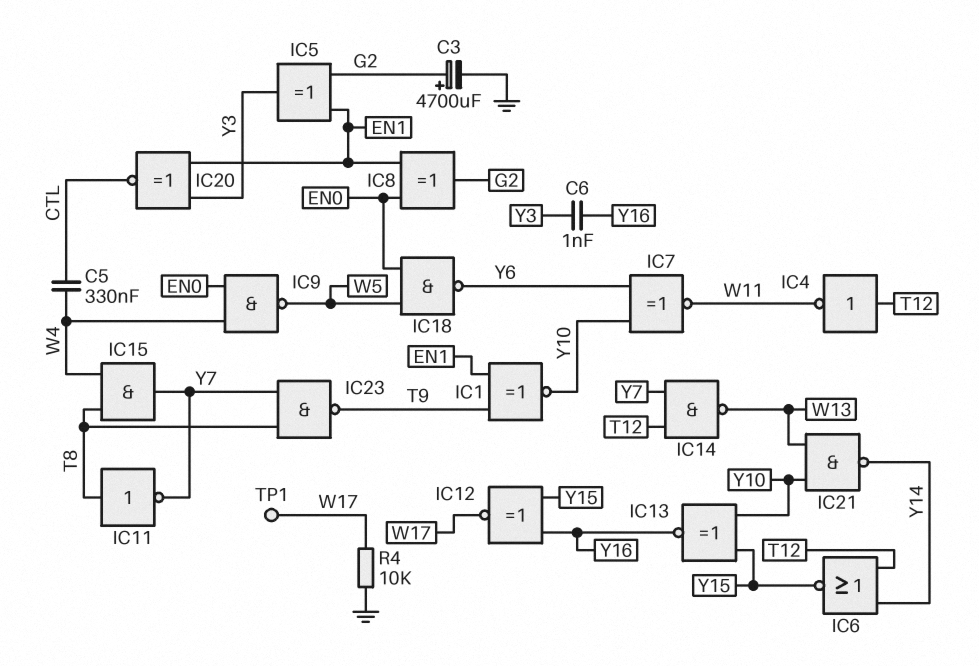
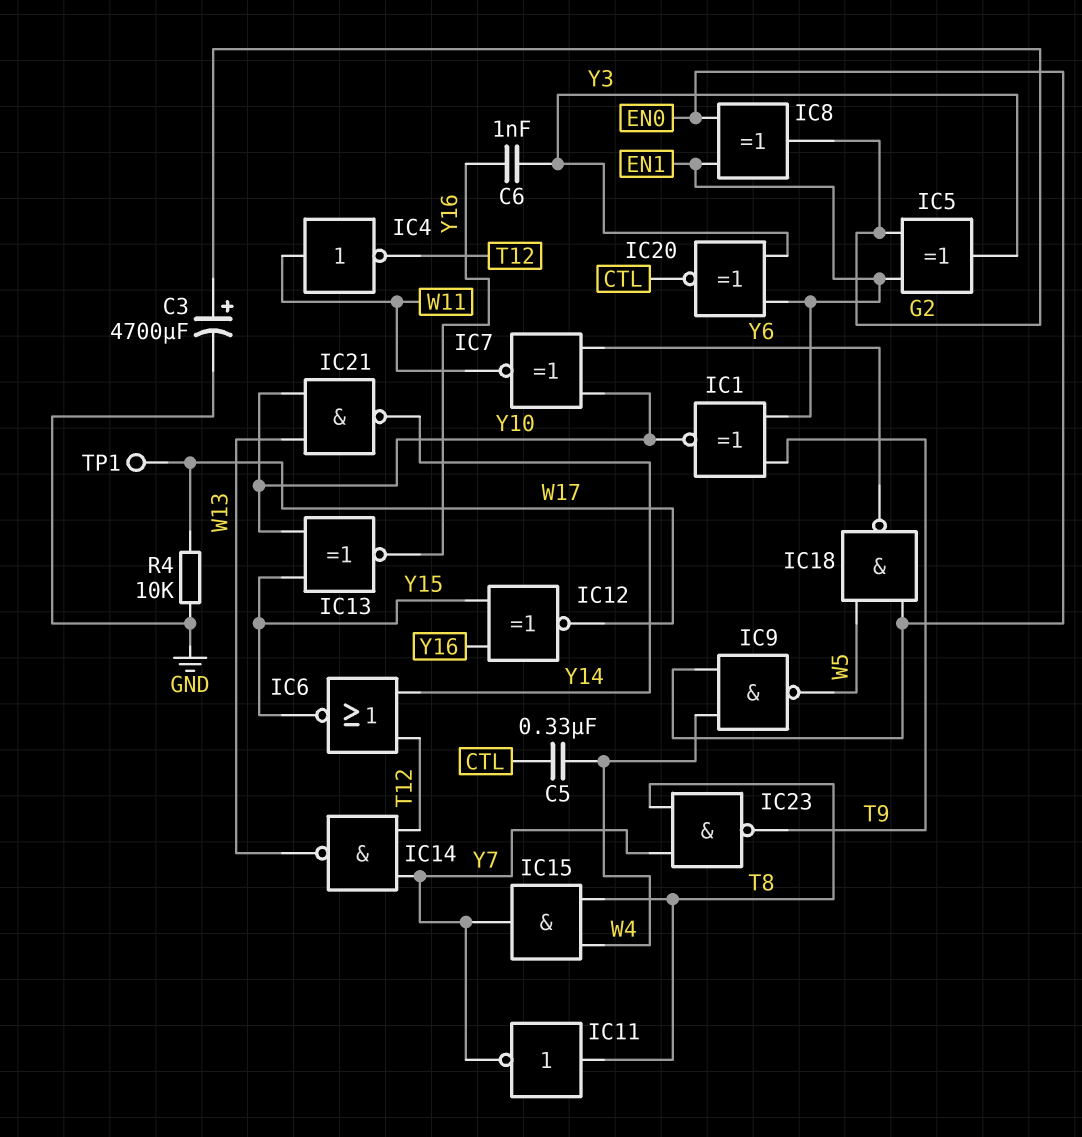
IC4: NOT (in T12, out W11) -> NOT (in W11, out T12)

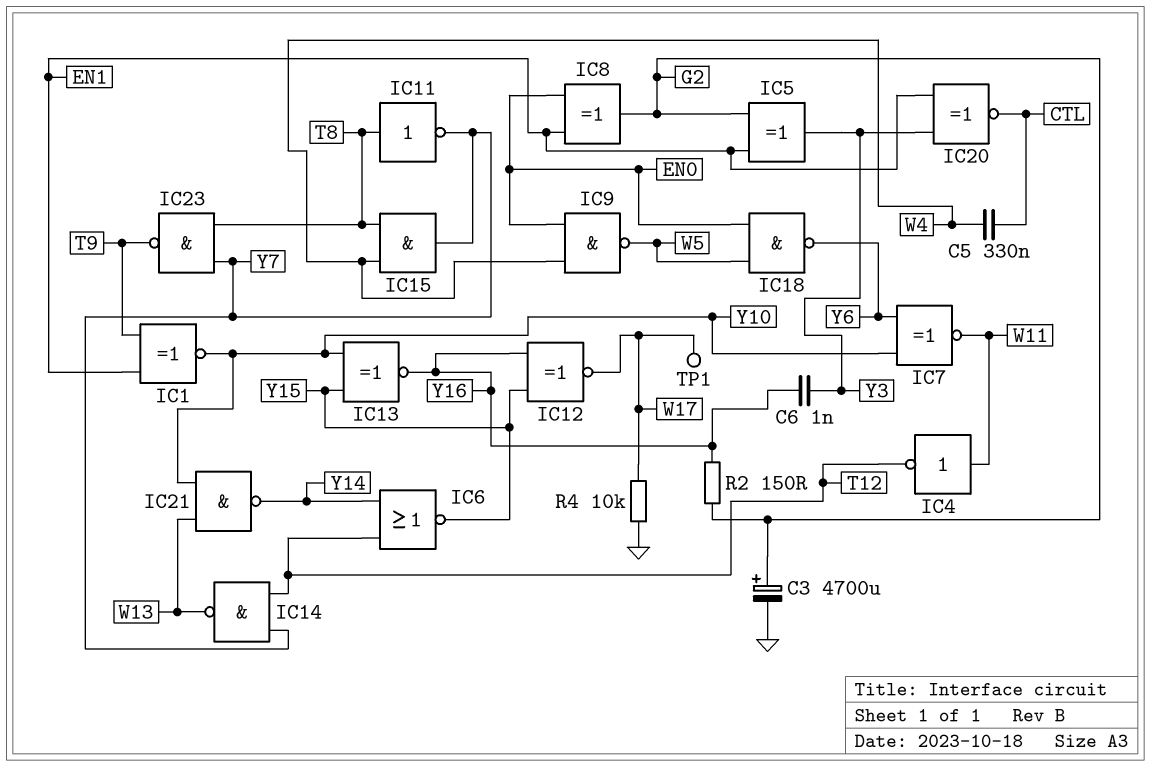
R2: none -> 150 (G2, Y16)

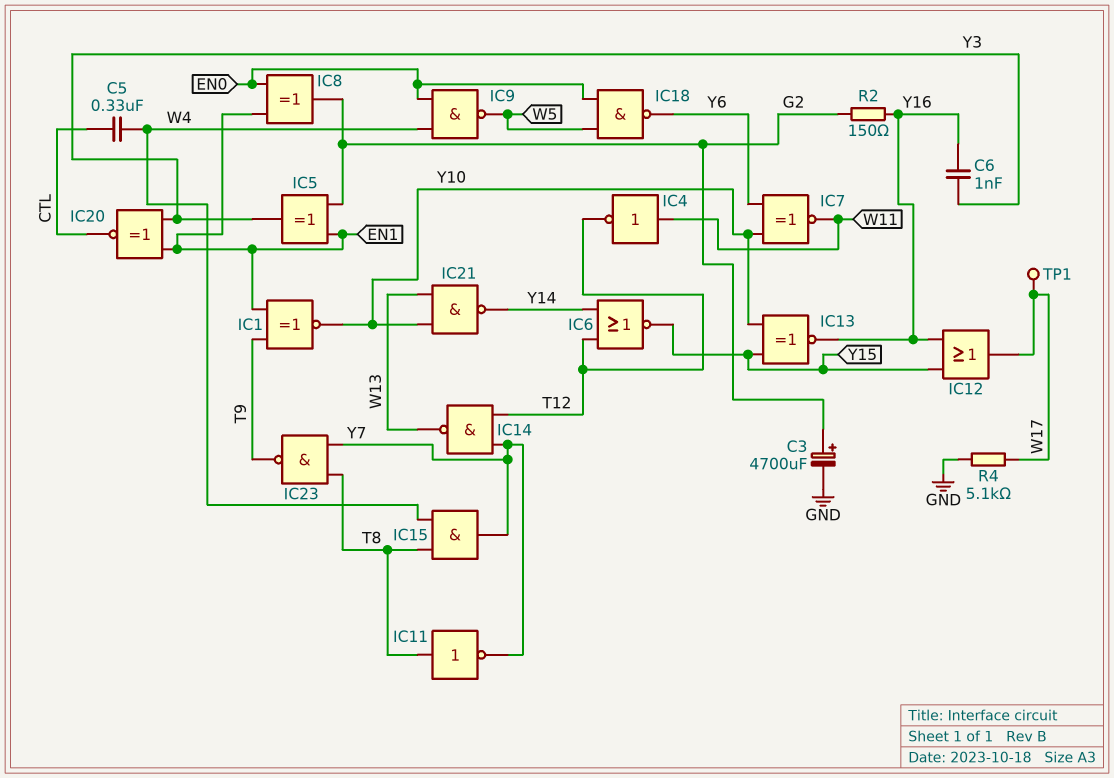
IC12: XNOR (in Y15, in Y16, out W17) -> OR (in Y15, in Y16, out W17)
R4: 10k (GND, W17) -> 5.1k (GND, W17)

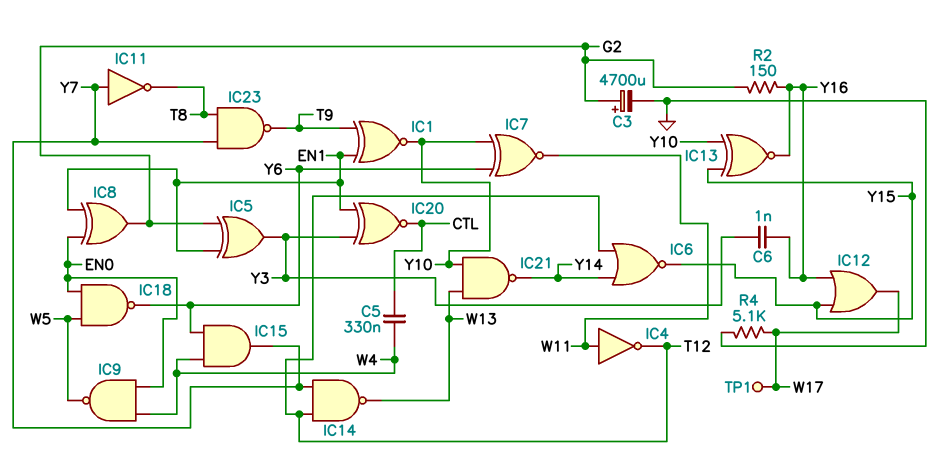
IC11: NOT (in T8, out Y7) -> NOT (in Y7, out T8)
IC15: AND (in T8, in W4, out Y7) -> AND (in W4, in Y6, out Y7)

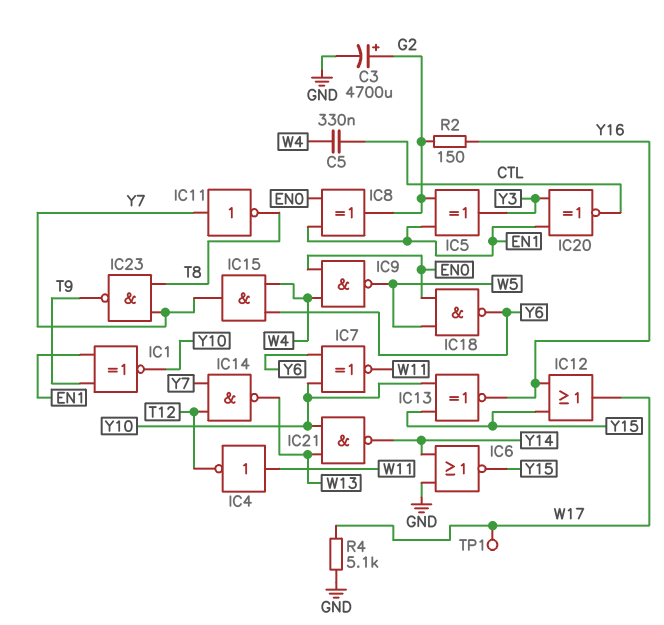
C6: 1nF (Y3, Y16) -> none
IC6: NOR (in T12, in Y14, out Y15) -> NOR (in GND, in Y14, out Y15)

